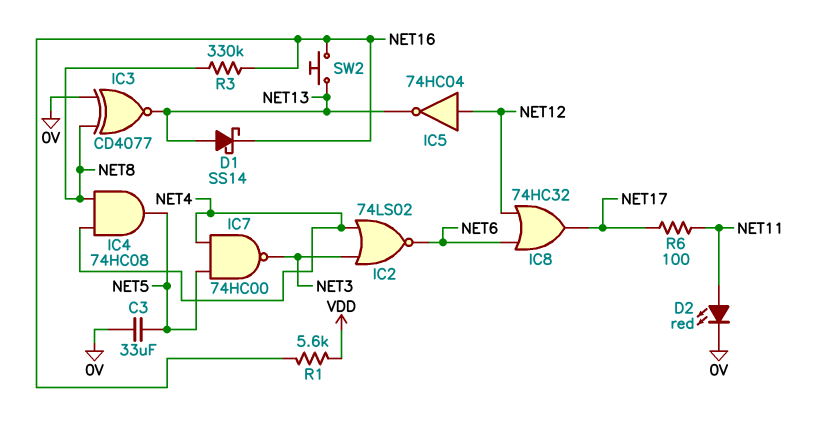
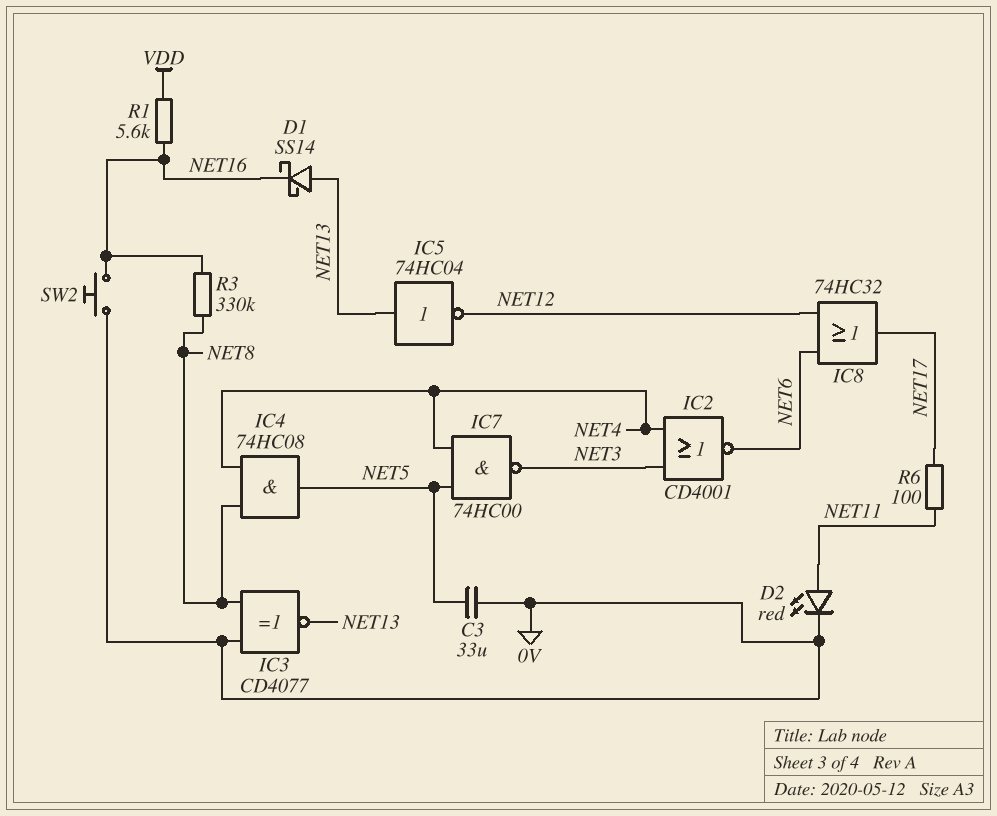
IC2: NOR 74LS02 (in NET3, in NET4, out NET6) -> NOR CD4001 (in NET3, in NET4, out NET6)
IC5: NOT 74HC04 (in NET12, out NET13) -> NOT 74HC04 (in NET13, out NET12)
SW2: button (NET13, NET16) -> button (0V, NET16)

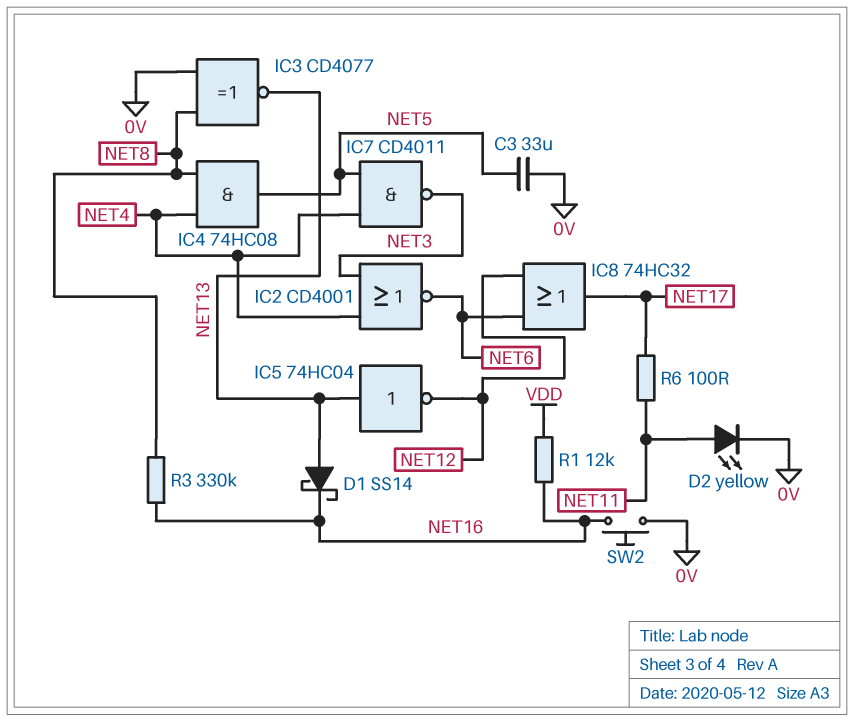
D2: LED red (A NET11, K 0V) -> LED yellow (A NET11, K 0V)
IC7: NAND 74HC00 (in NET4, in NET5, out NET3) -> NAND CD4011 (in NET4, in NET5, out NET3)
R1: 5.6k (NET16, VDD) -> 12k (NET16, VDD)

